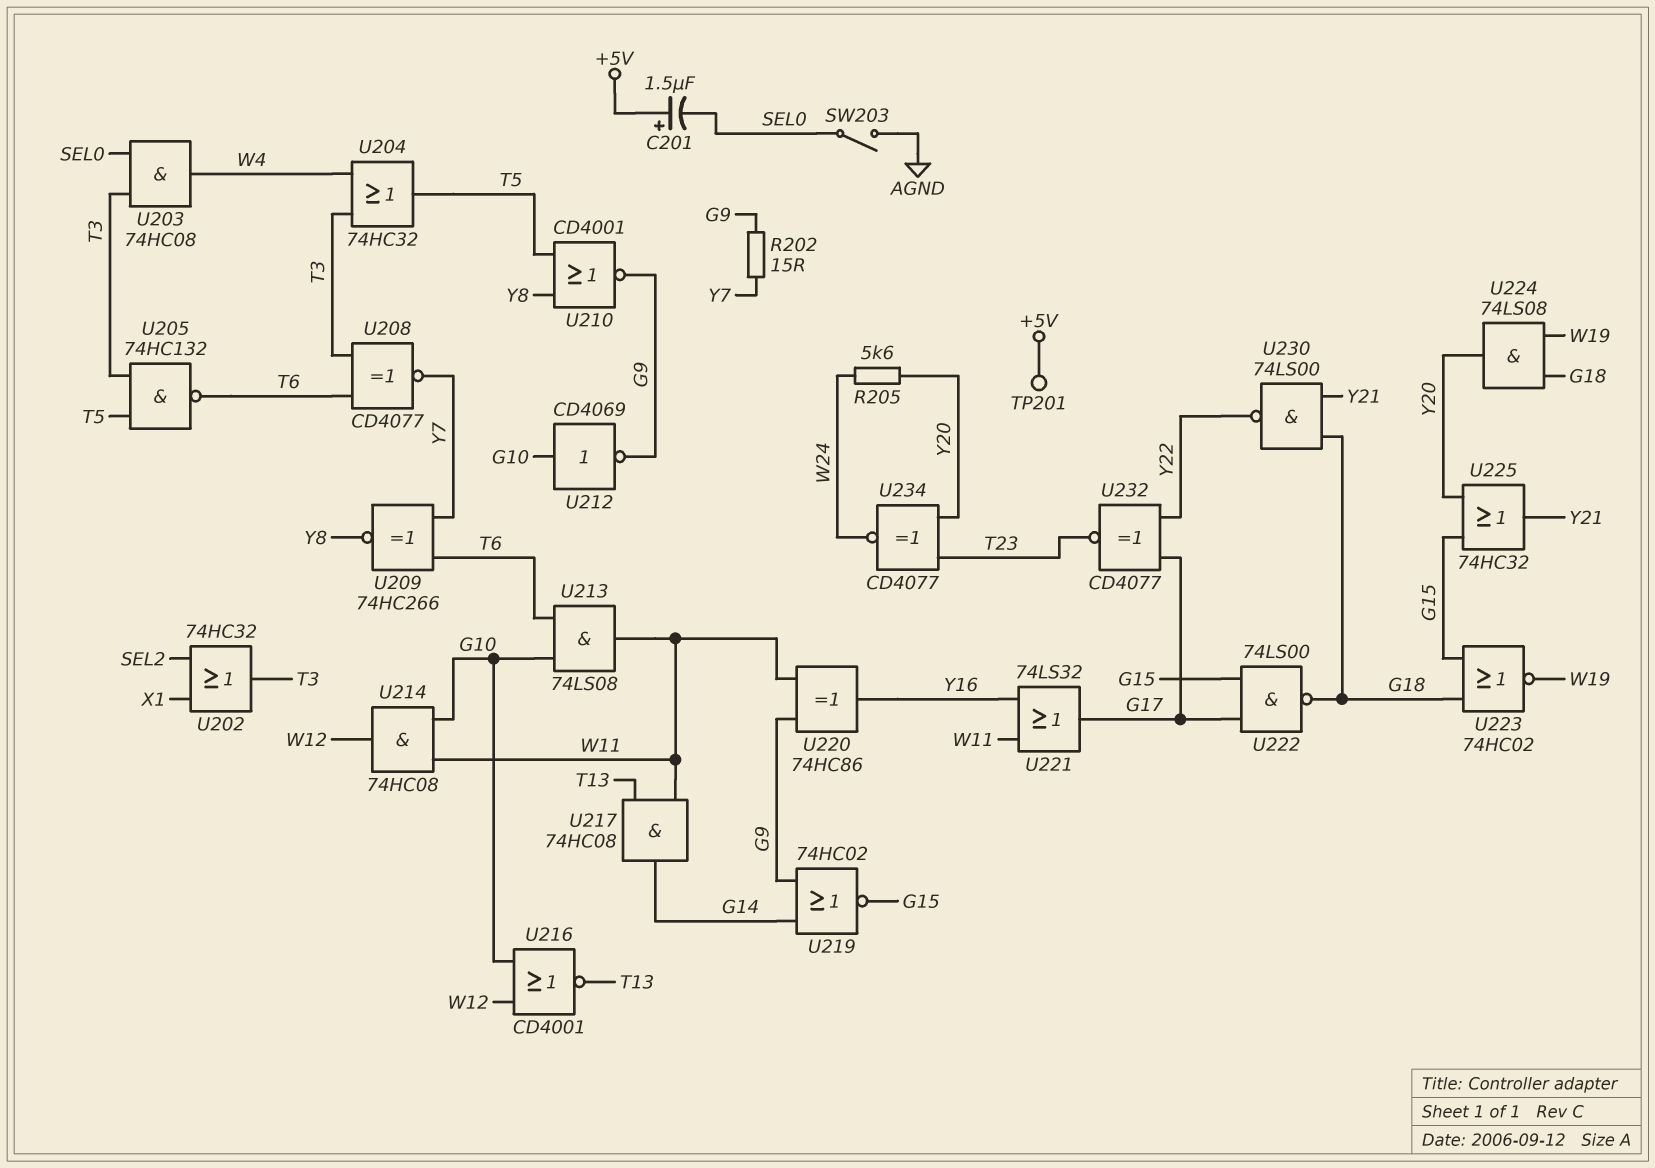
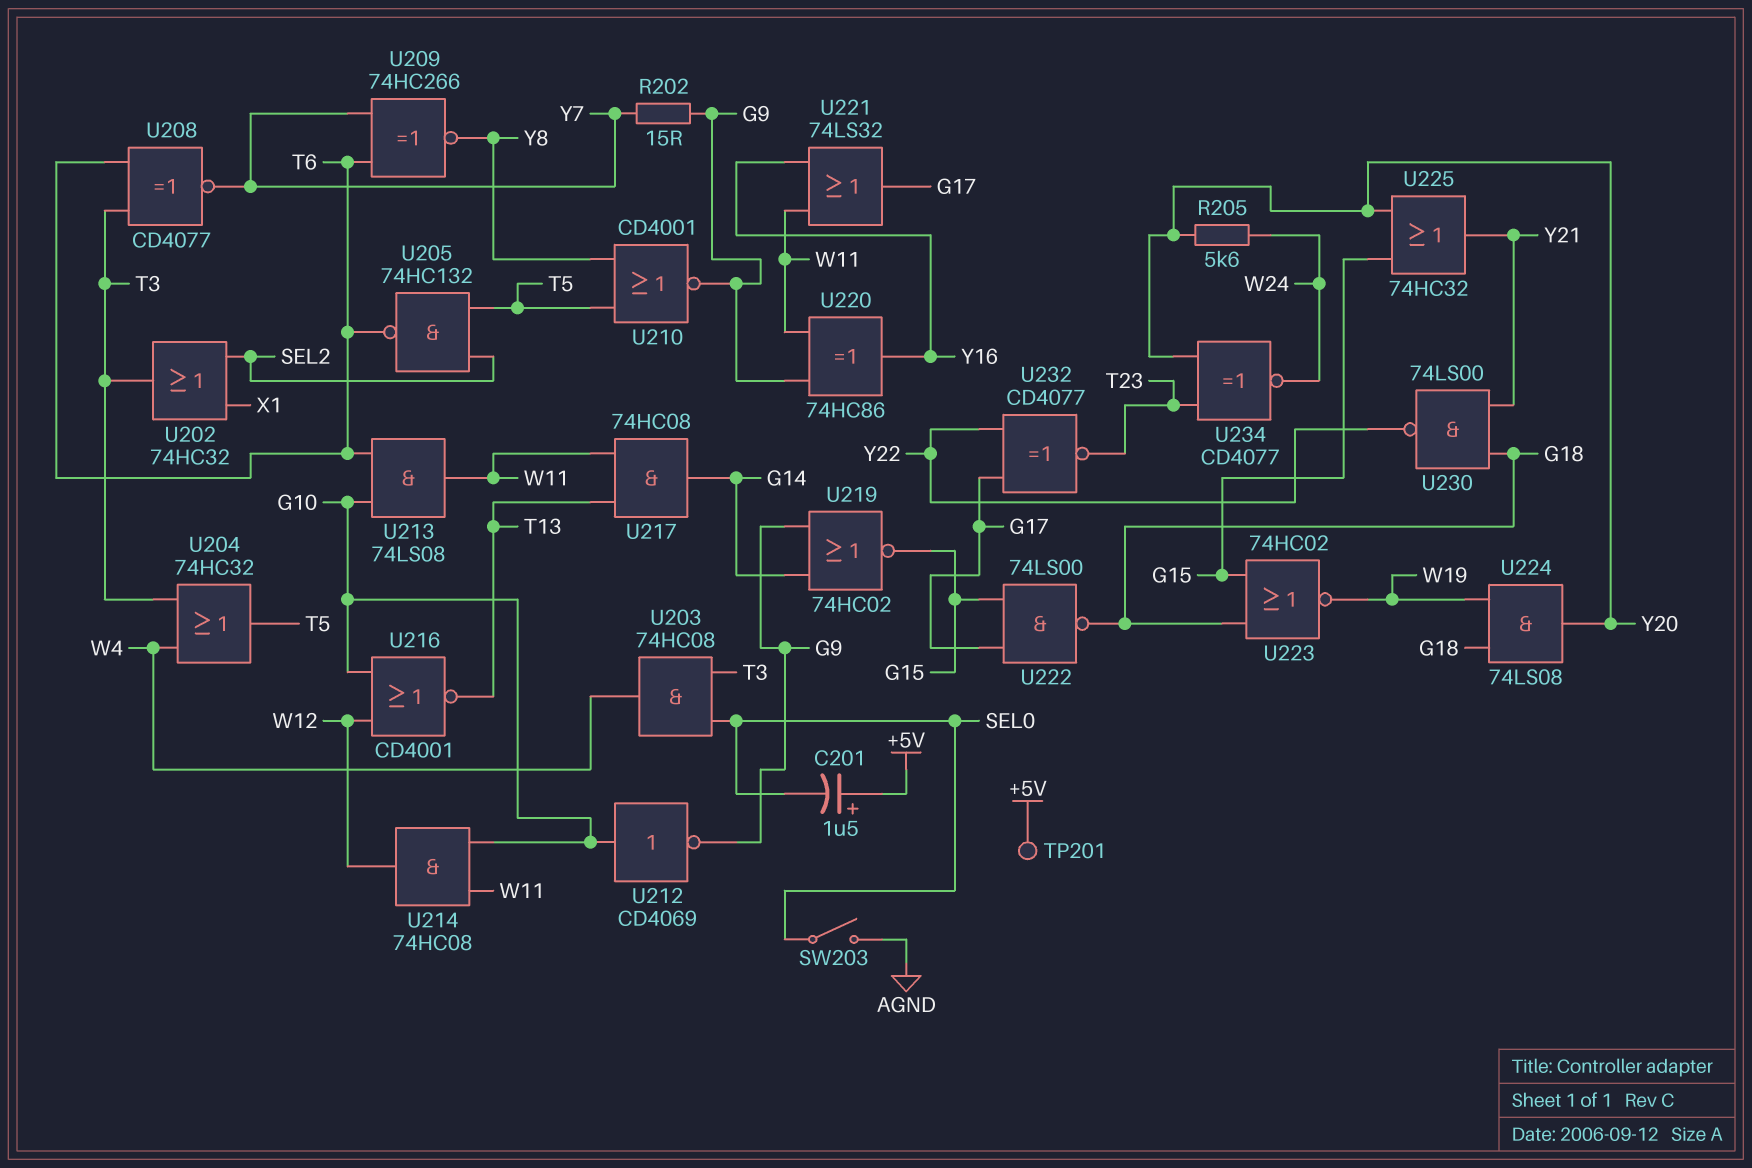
U205: NAND 74HC132 (in T3, in T5, out T6) -> NAND 74HC132 (in SEL2, in T5, out T6)

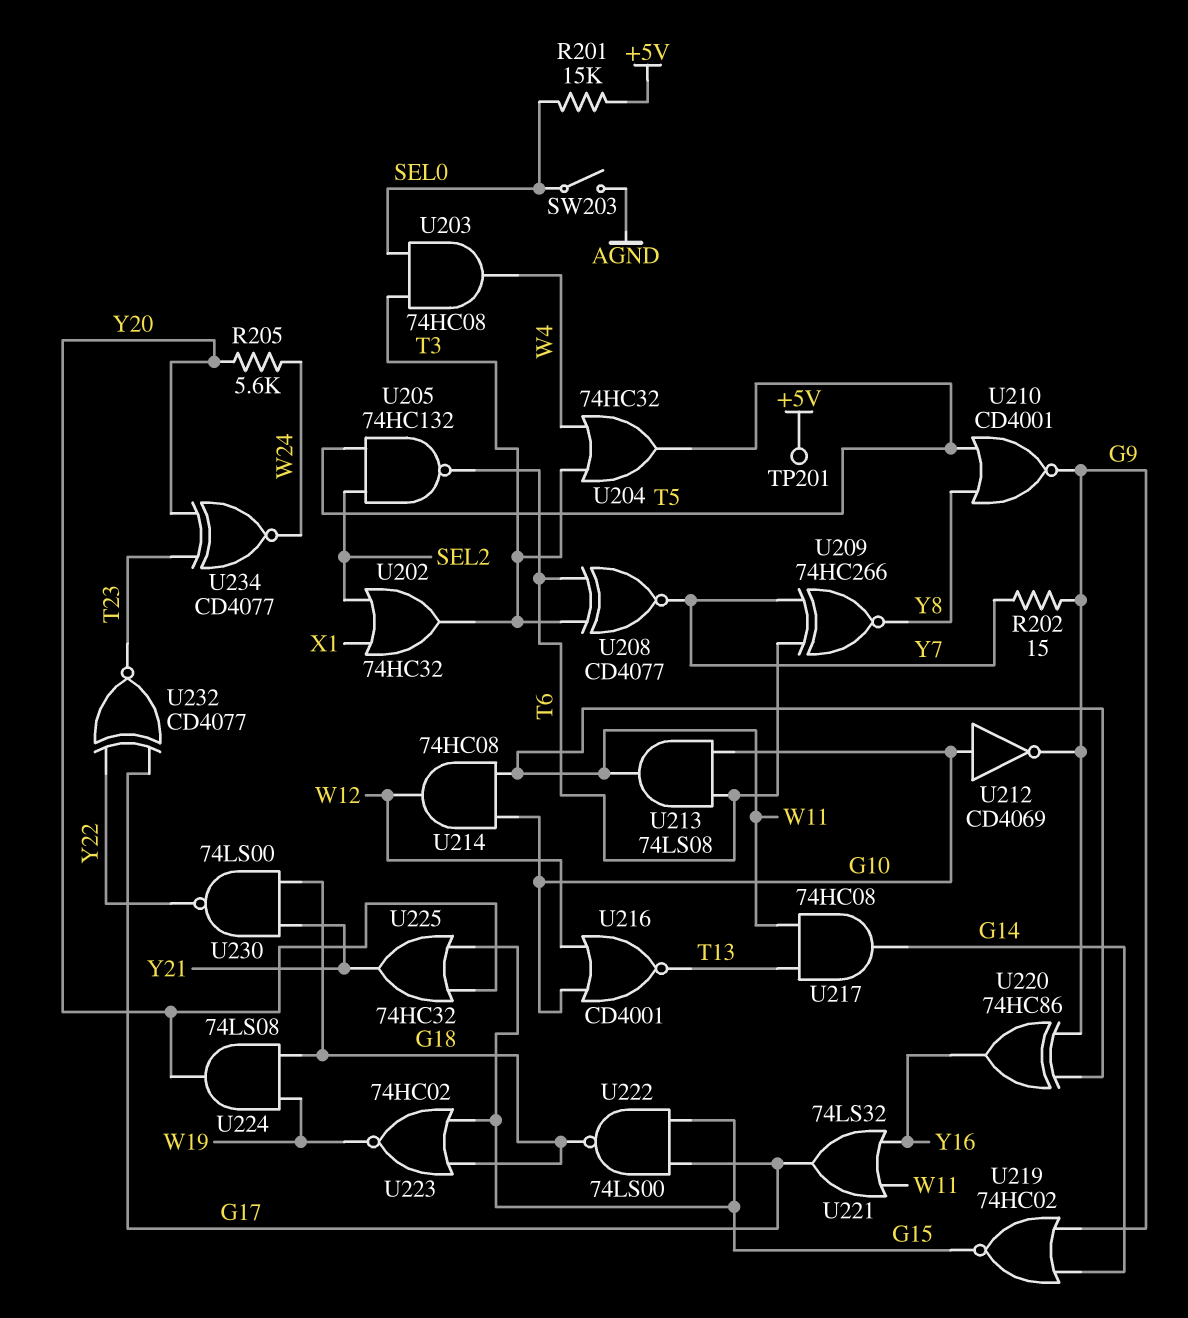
C201: 1.5uF (plus +5V, minus SEL0) -> none
R201: none -> 15k (+5V, SEL0)

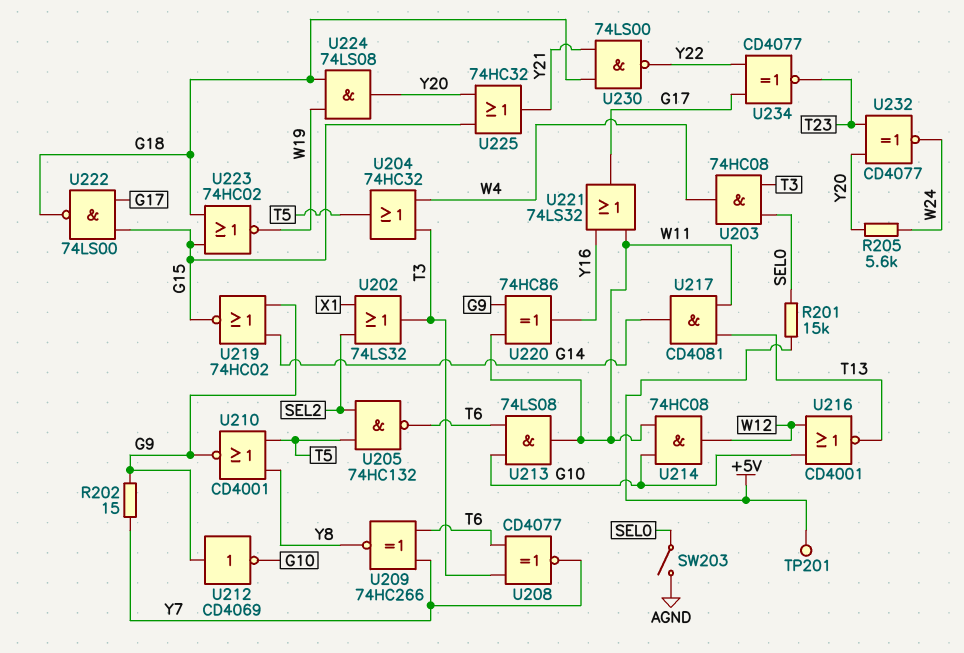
U202: OR 74HC32 (in SEL2, in X1, out T3) -> OR 74LS32 (in SEL2, in X1, out T3)
U212: NOT CD4069 (in G10, out G9) -> NOT CD4069 (in G9, out G10)
U217: AND 74HC08 (in T13, in W11, out G14) -> AND CD4081 (in T13, in W11, out G14)
U232: XNOR CD4077 (in G17, in Y22, out T23) -> XNOR CD4077 (in T23, in Y20, out W24)
U234: XNOR CD4077 (in T23, in Y20, out W24) -> XNOR CD4077 (in G17, in Y22, out T23)

